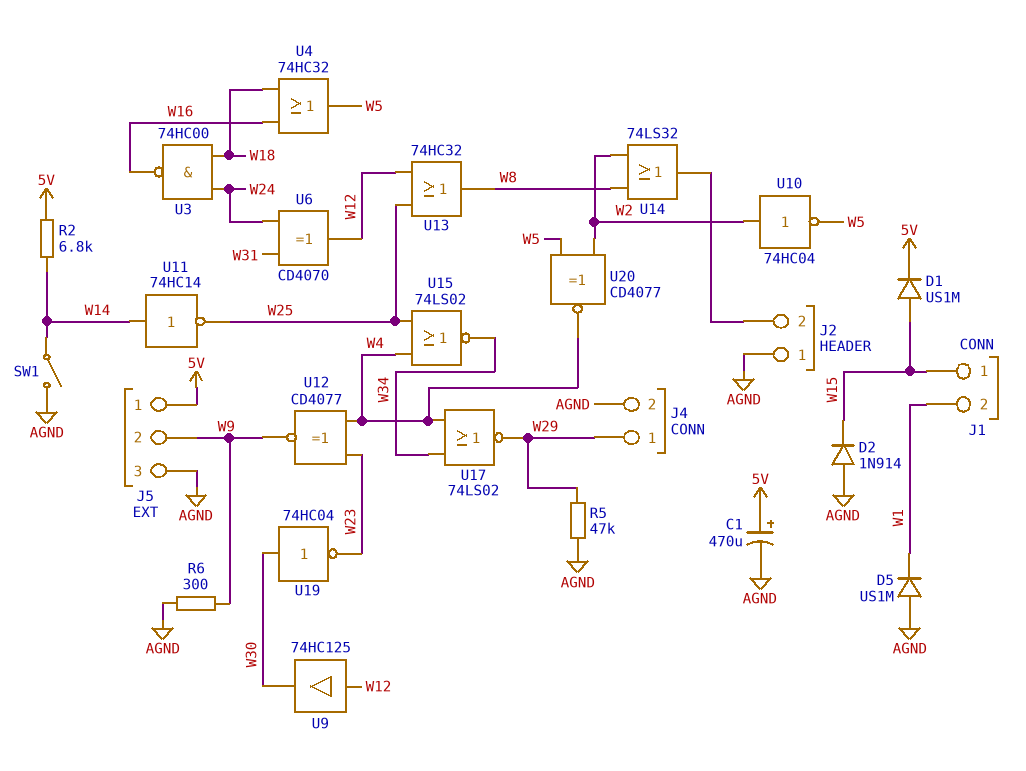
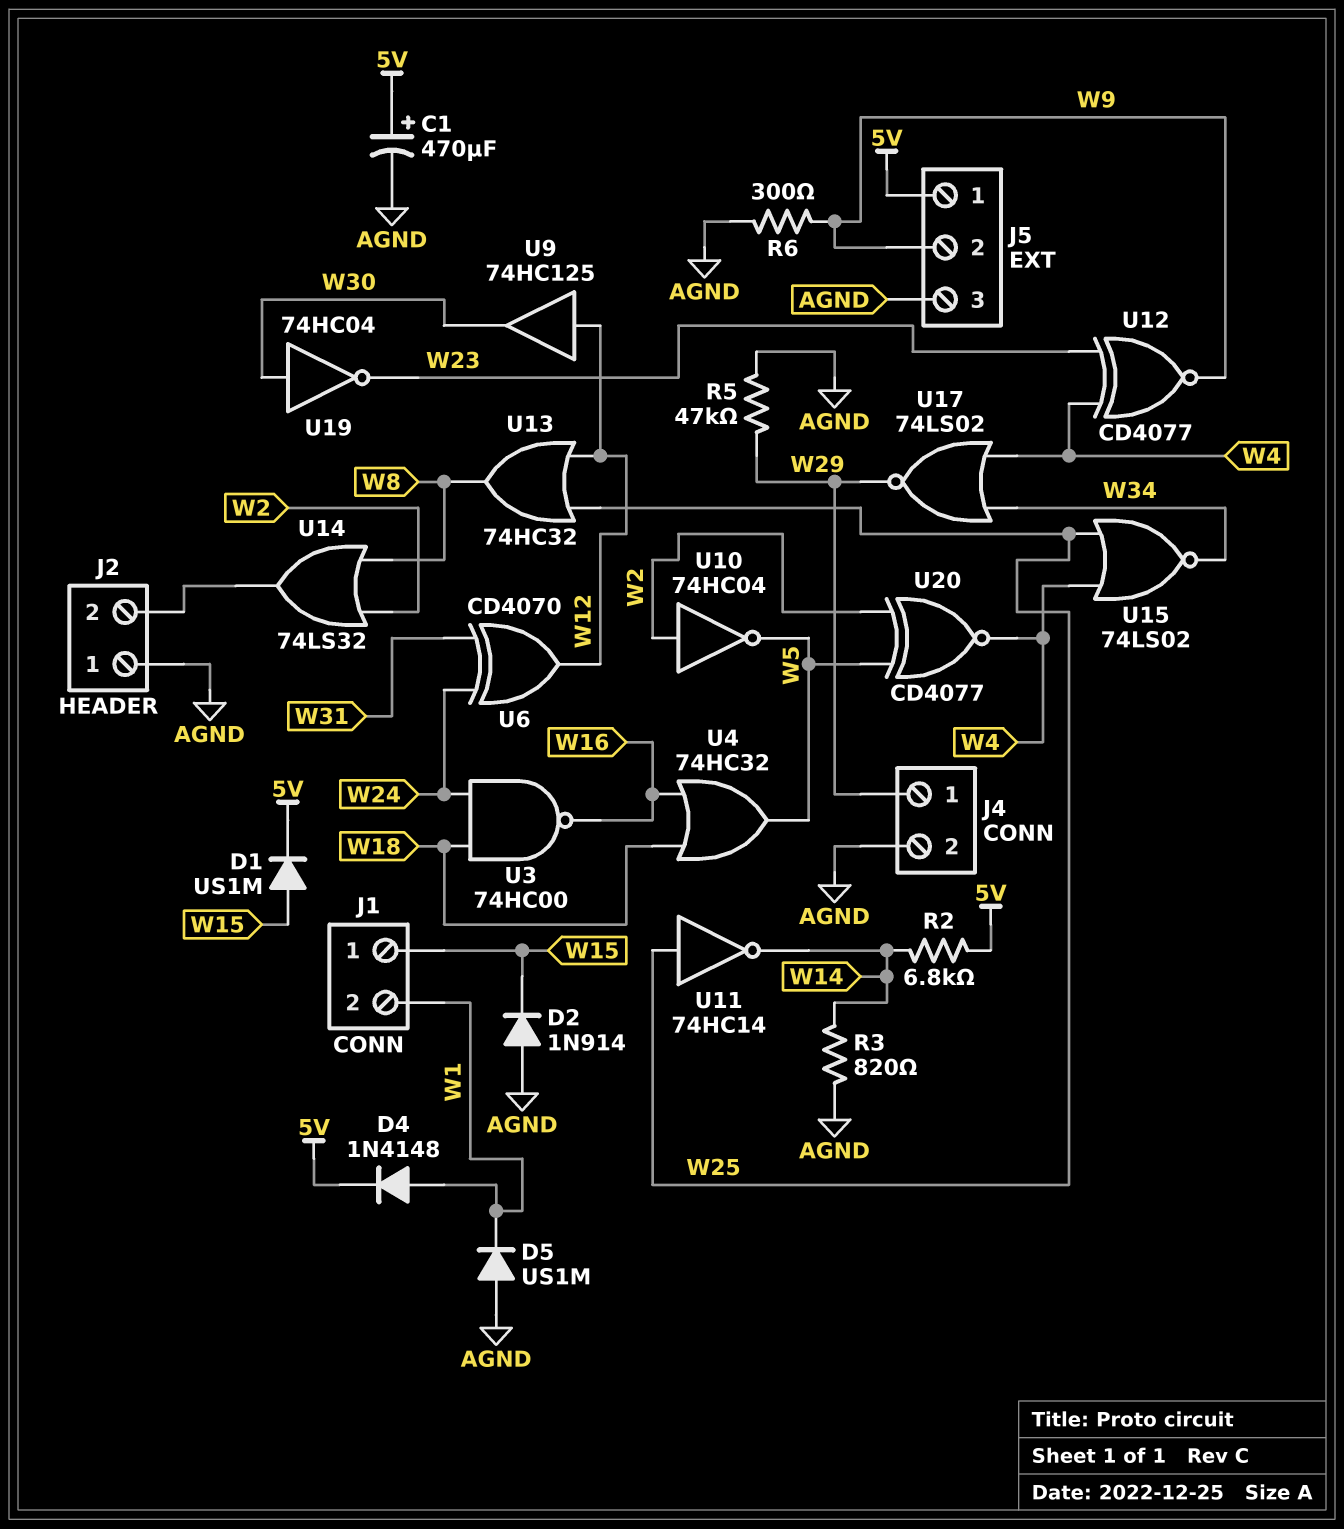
D4: none -> diode 1N4148 (A W1, K 5V)
R3: none -> 820 (AGND, W14)
SW1: switch (AGND, W14) -> none
U11: NOT 74HC14 (in W14, out W25) -> NOT 74HC14 (in W25, out W14)

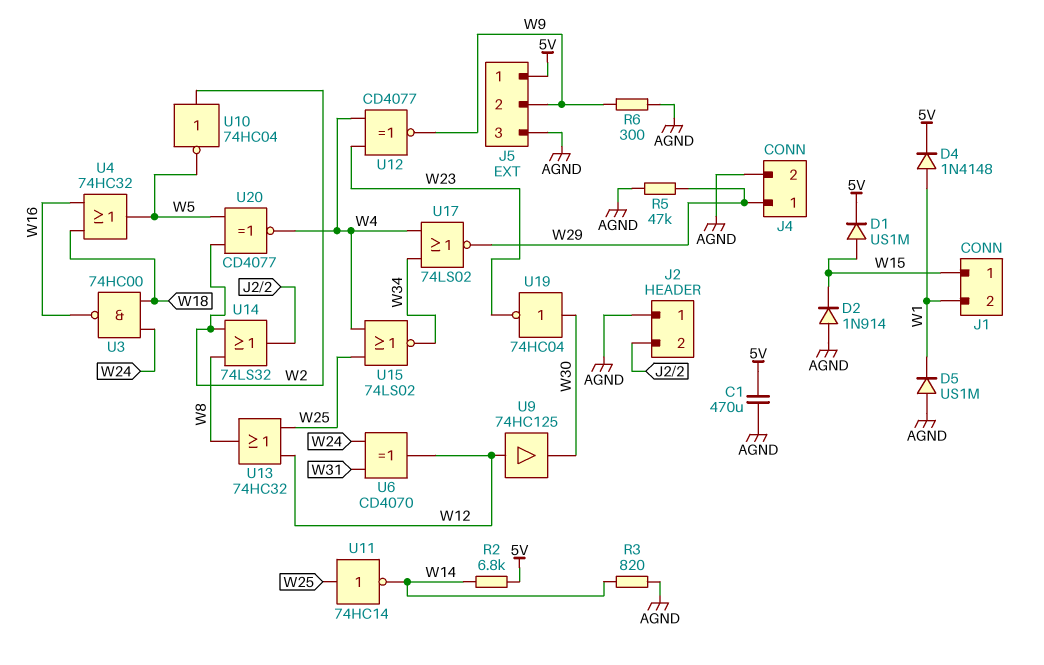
C1: 470uF (plus 5V, minus AGND) -> 470uF (5V, AGND)

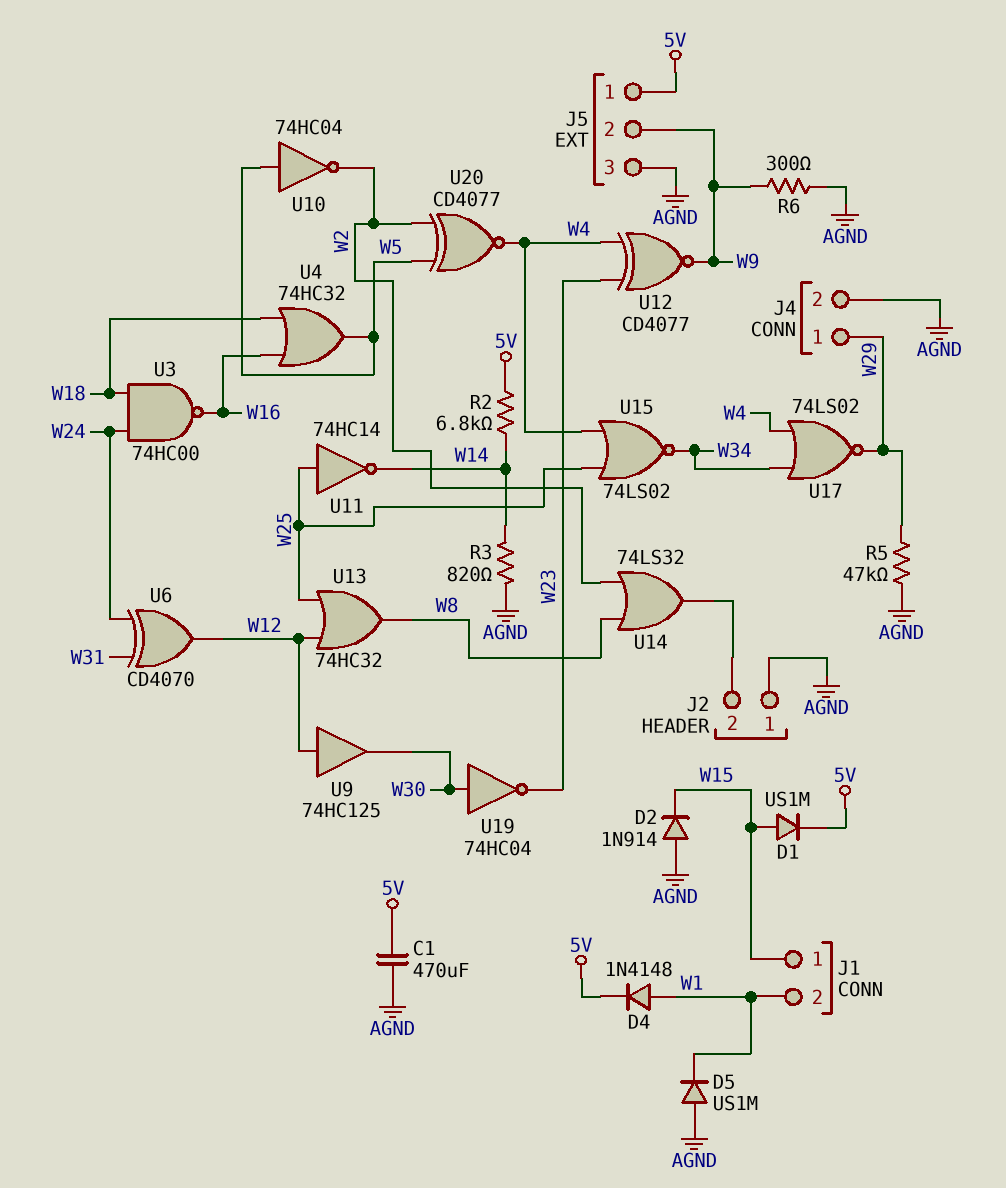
U10: NOT 74HC04 (in W2, out W5) -> NOT 74HC04 (in W5, out W2)

